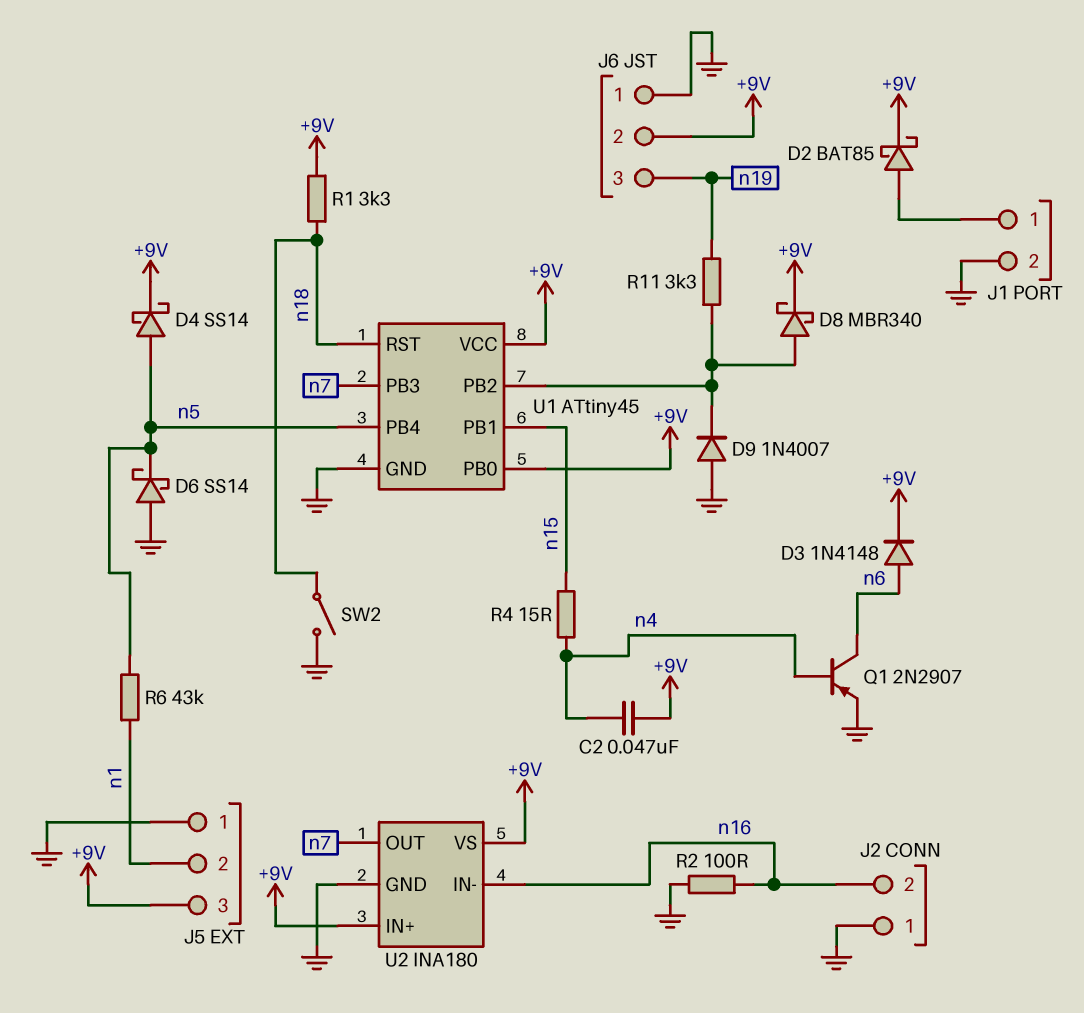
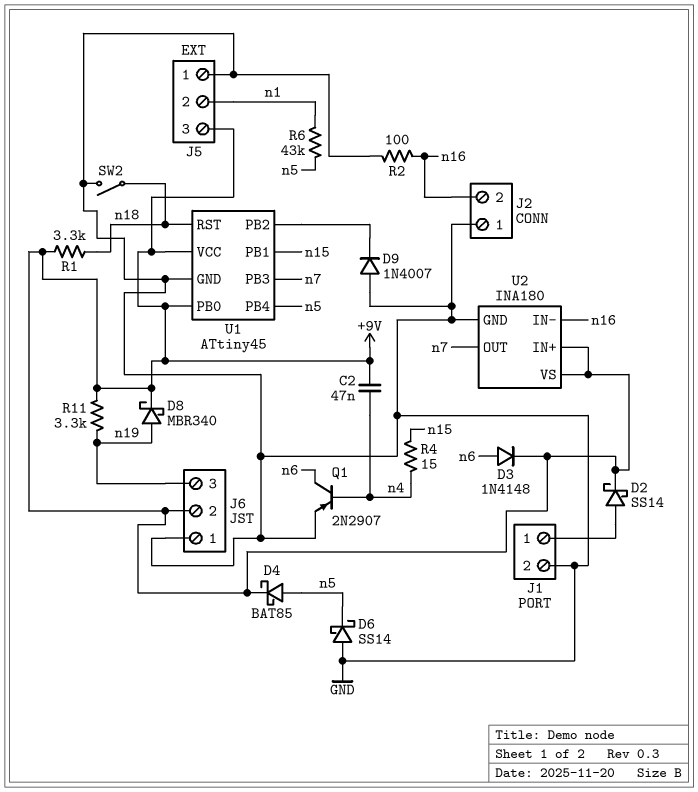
D2: schottky BAT85 (A J1/1, K +9V) -> schottky SS14 (A J1/1, K +9V)
D4: schottky SS14 (A n5, K +9V) -> schottky BAT85 (A n5, K +9V)
D8: schottky MBR340 (A U1/PB2, K +9V) -> schottky MBR340 (A n19, K +9V)
R11: 3.3k (U1/PB2, n19) -> 3.3k (+9V, n19)

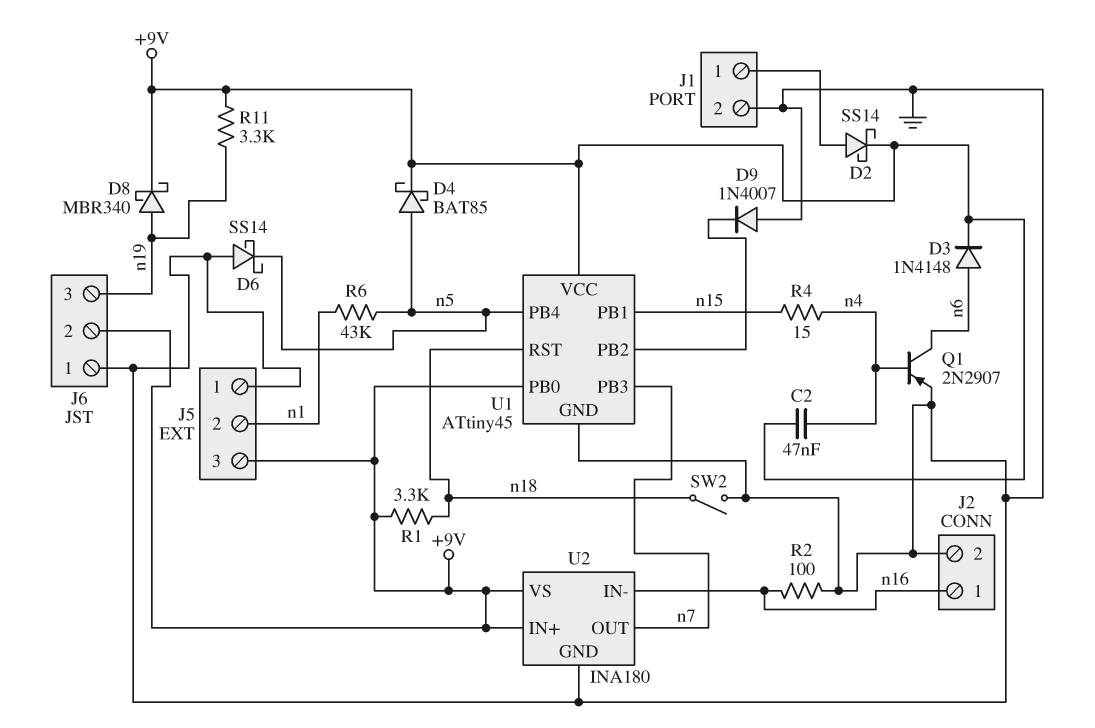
J2 pin 1: GND -> n16
J2 pin 2: n16 -> GND

